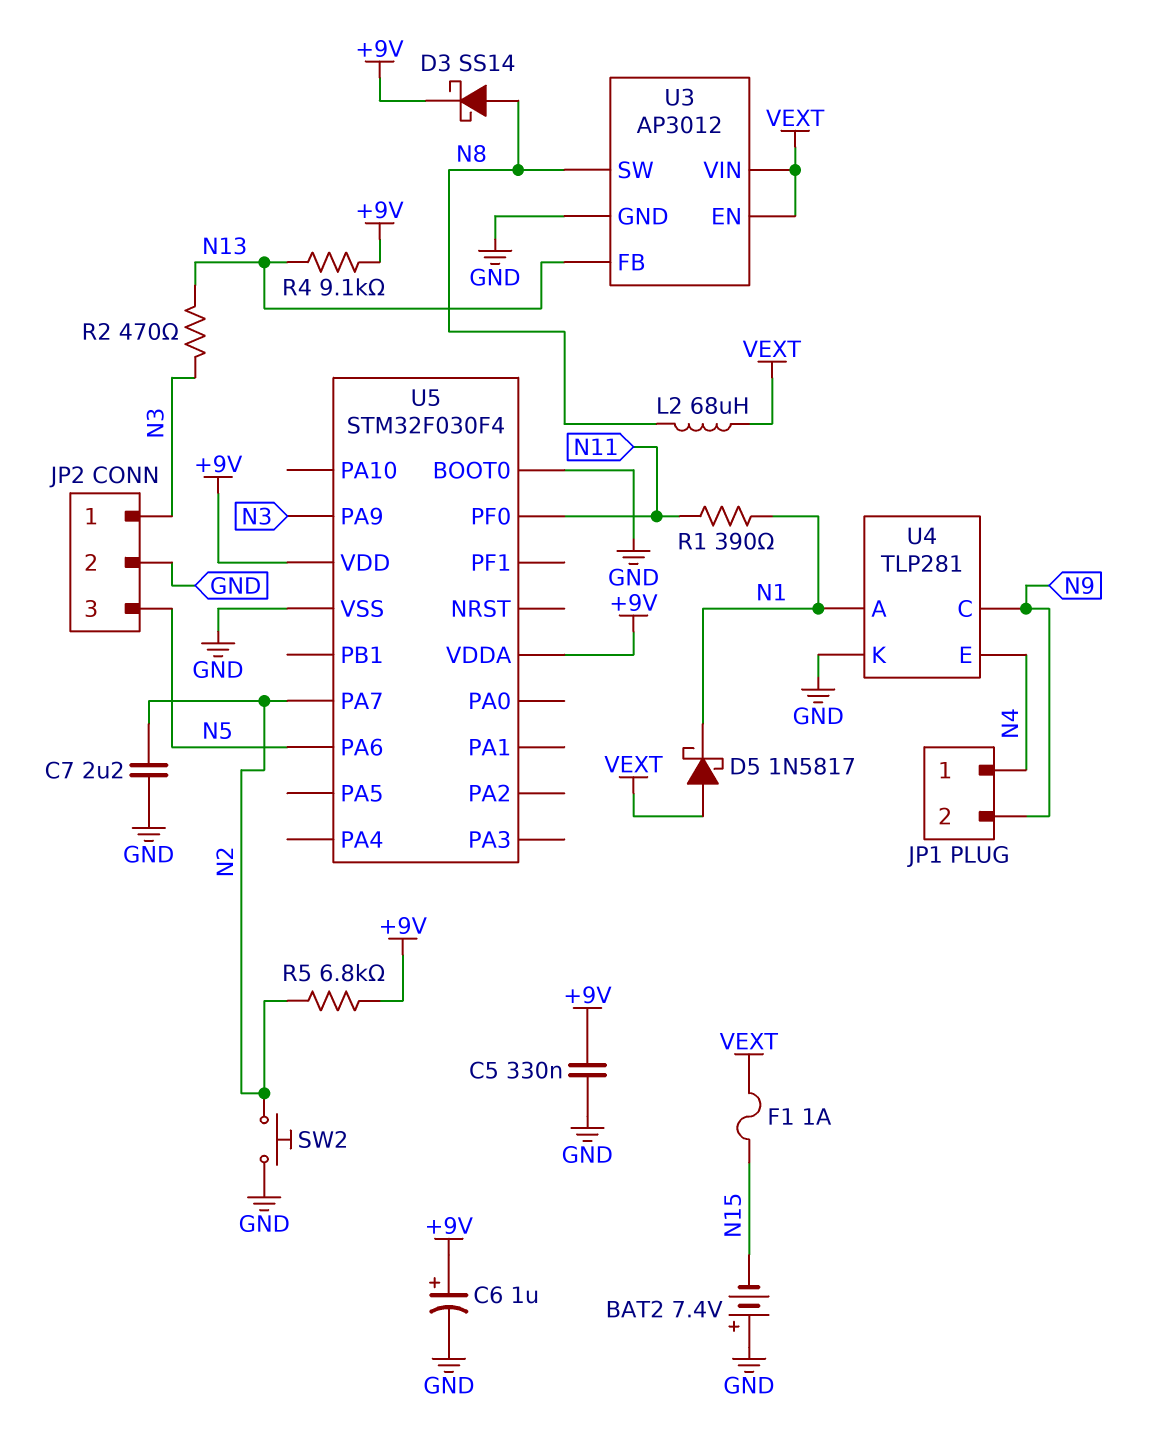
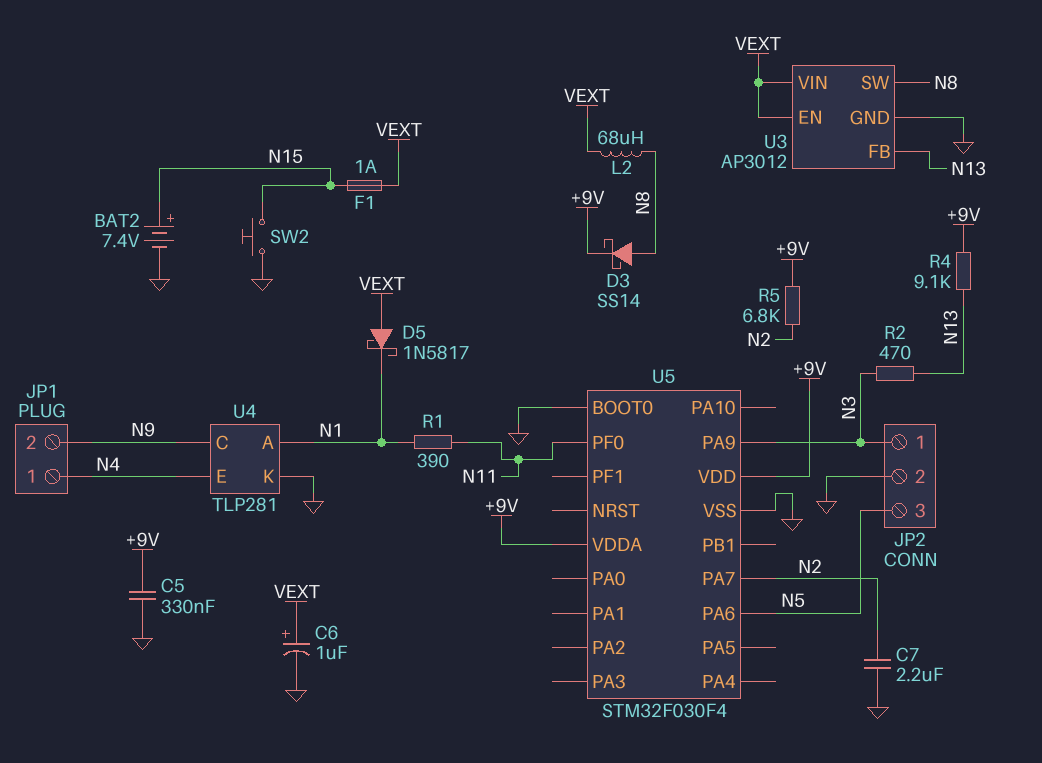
BAT2: 7.4V (plus GND, minus N15) -> 7.4V (plus N15, minus GND)
C6: 1uF (plus +9V, minus GND) -> 1uF (plus VEXT, minus GND)
SW2: button (GND, N2) -> button (GND, N15)

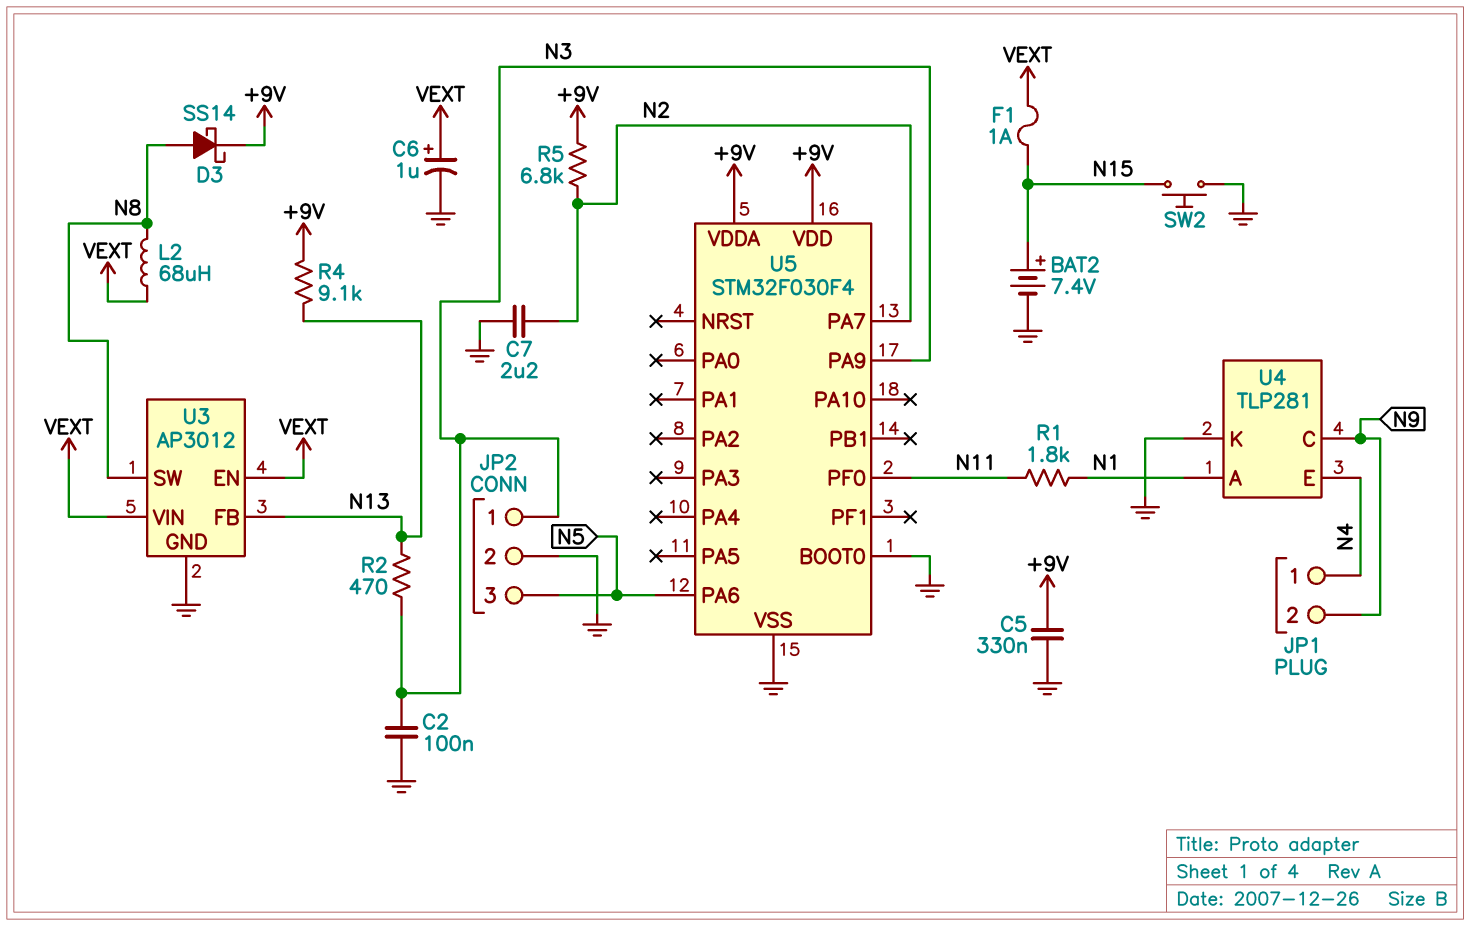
C2: none -> 100nF (GND, N3)
D5: schottky 1N5817 (A VEXT, K N1) -> none
R1: 390 (N1, N11) -> 1.8k (N1, N11)

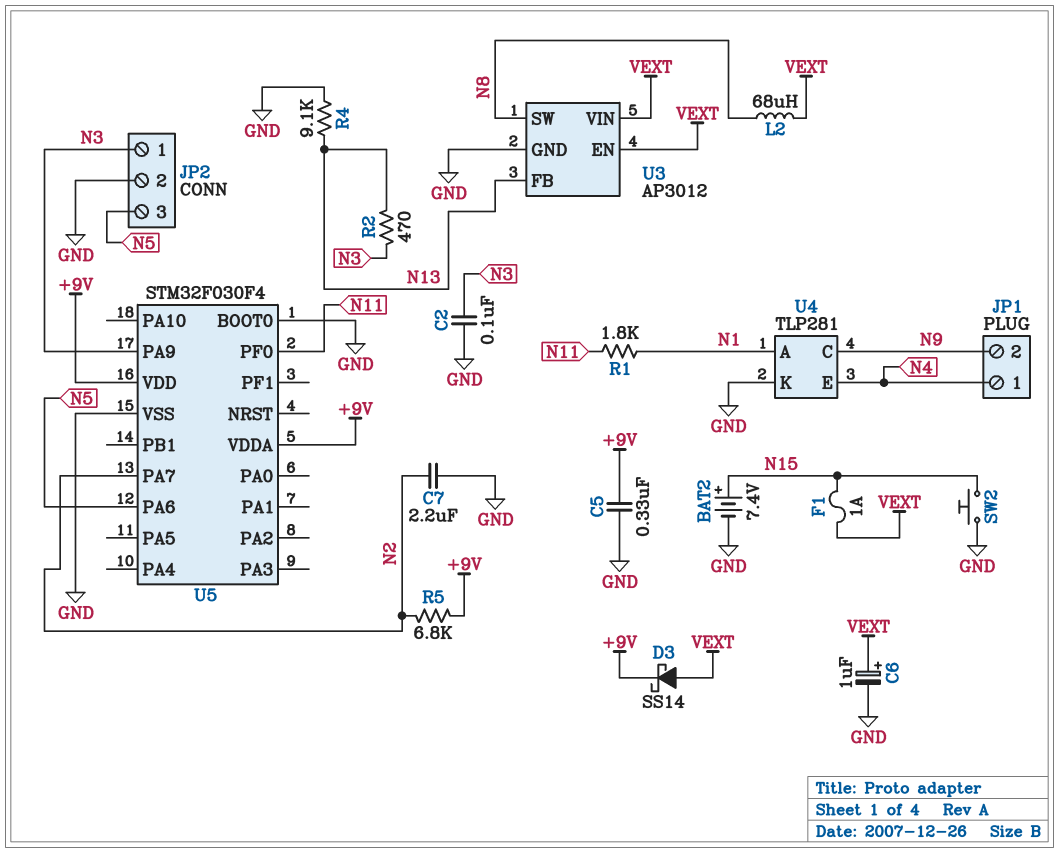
D3: schottky SS14 (A N8, K +9V) -> schottky SS14 (A VEXT, K +9V)
R4: 9.1k (+9V, N13) -> 9.1k (GND, N13)

